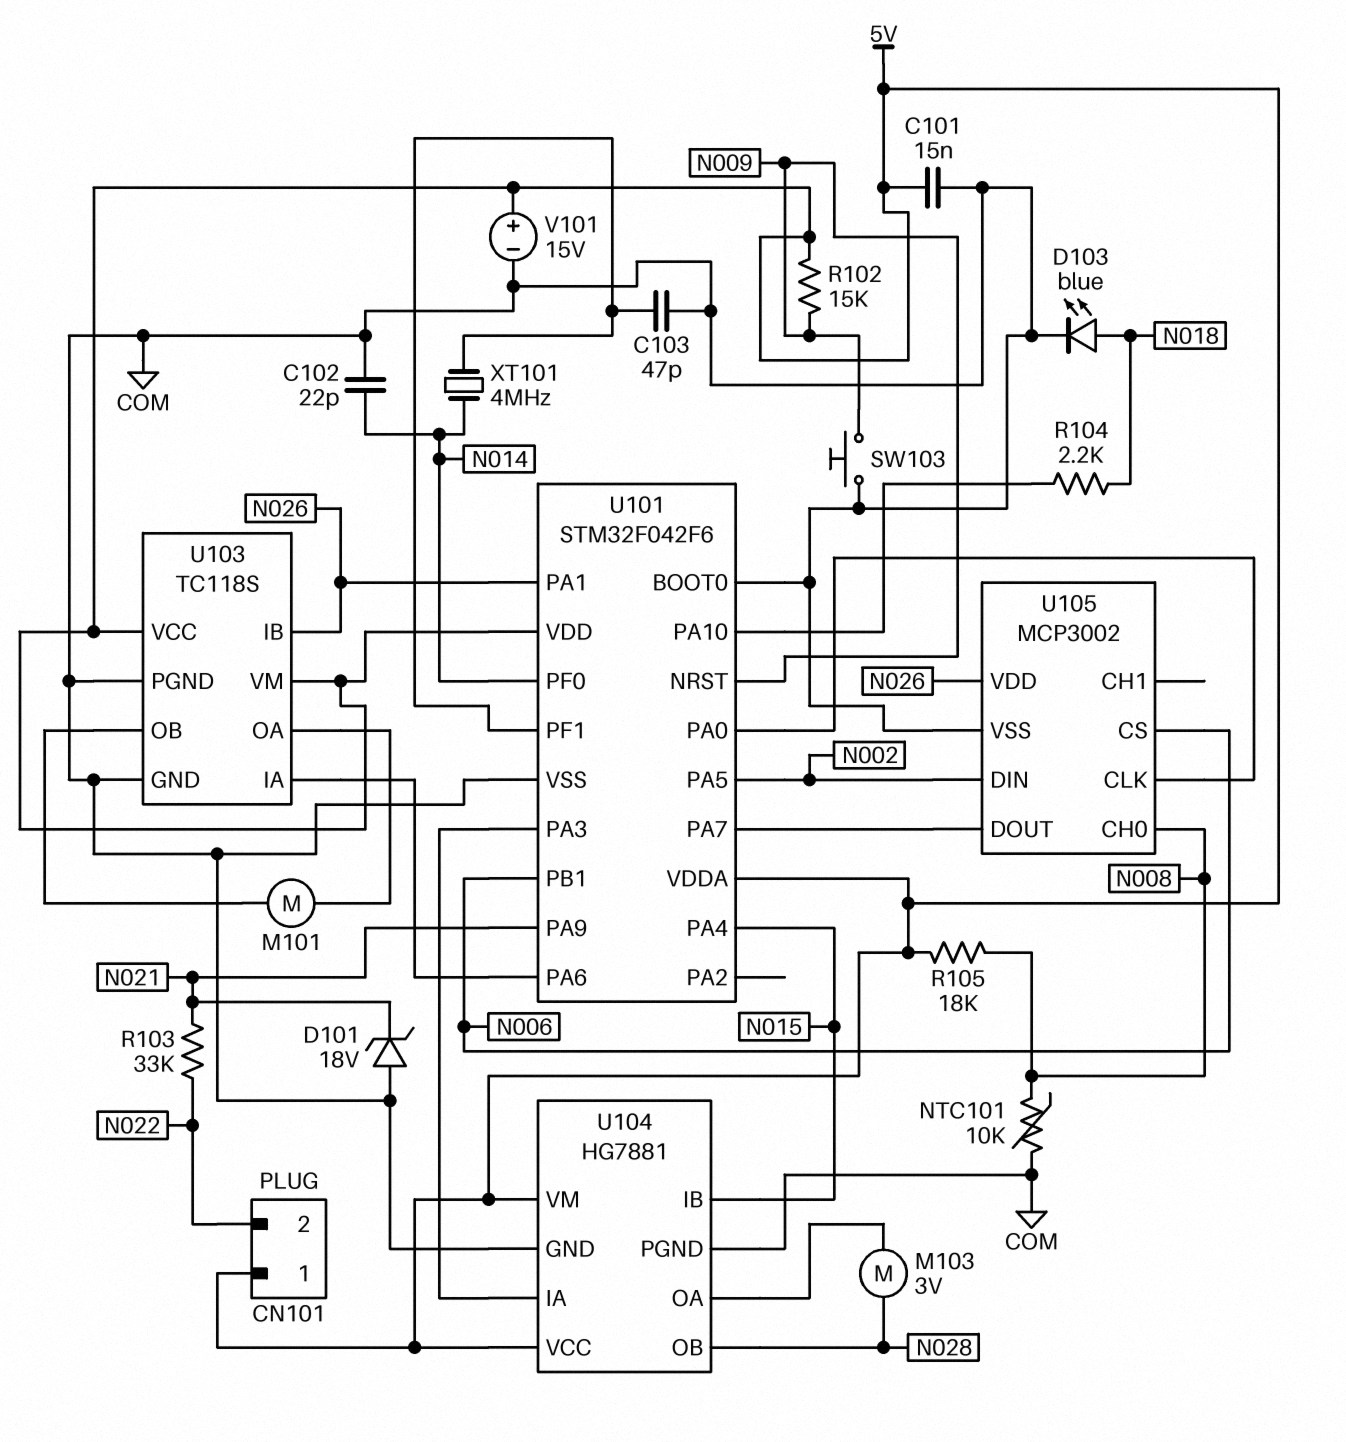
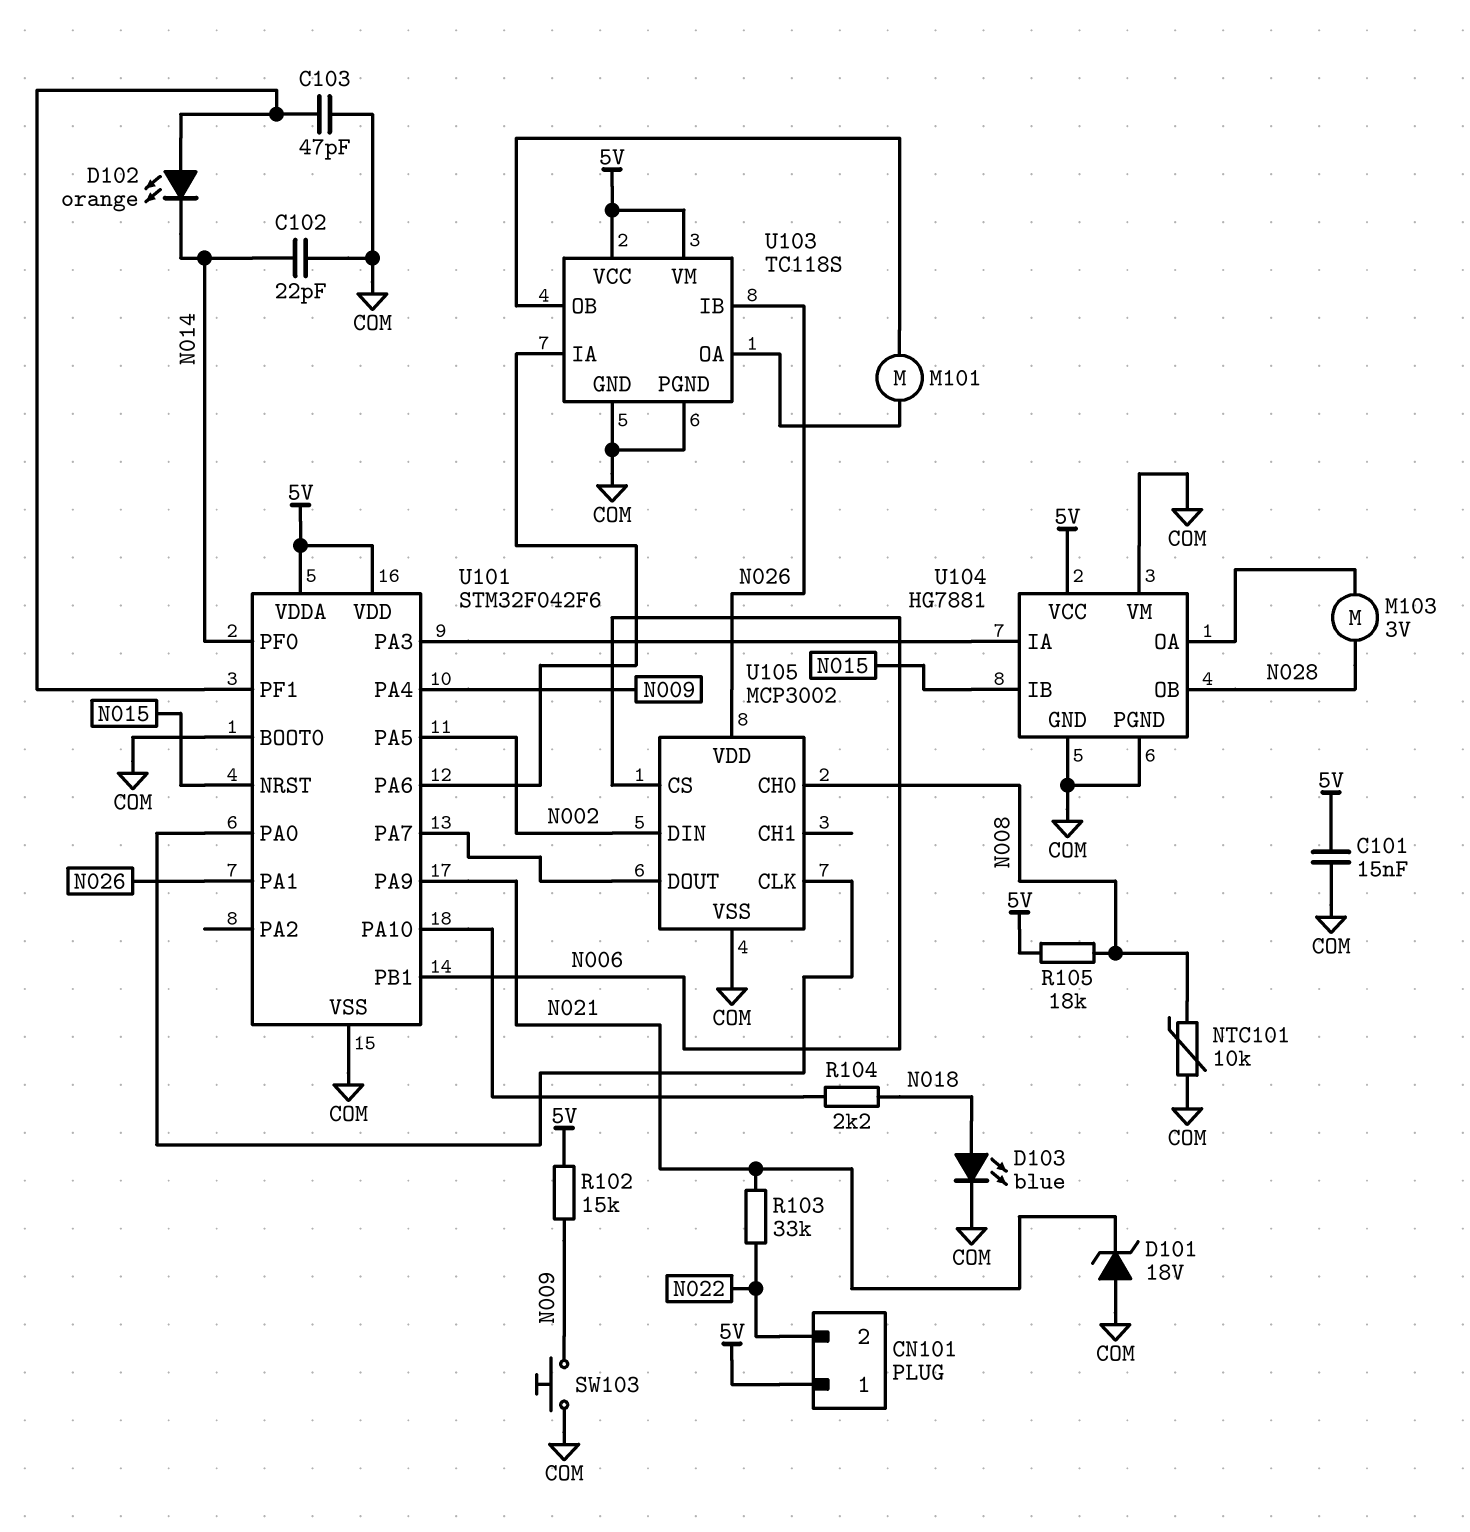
D102: none -> LED orange (A U101/PF1, K N014)
U101 pin NRST: N009 -> N015
U101 pin PA4: N015 -> N009
U104 pin VM: 5V -> COM
V101: 15V (plus 5V, minus COM) -> none
XT101: 4MHz (N014, U101/PF1) -> none

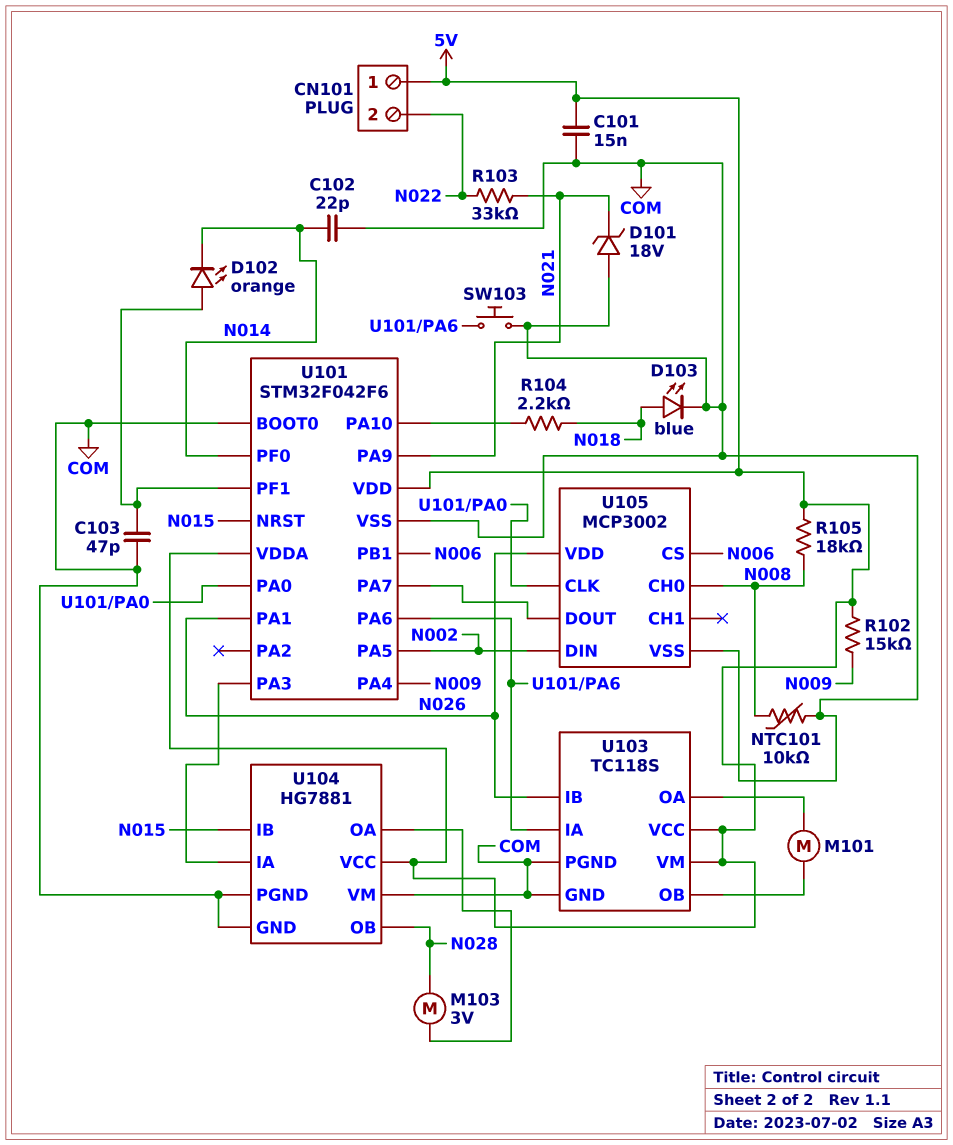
SW103: button (COM, N009) -> button (COM, U101/PA6)

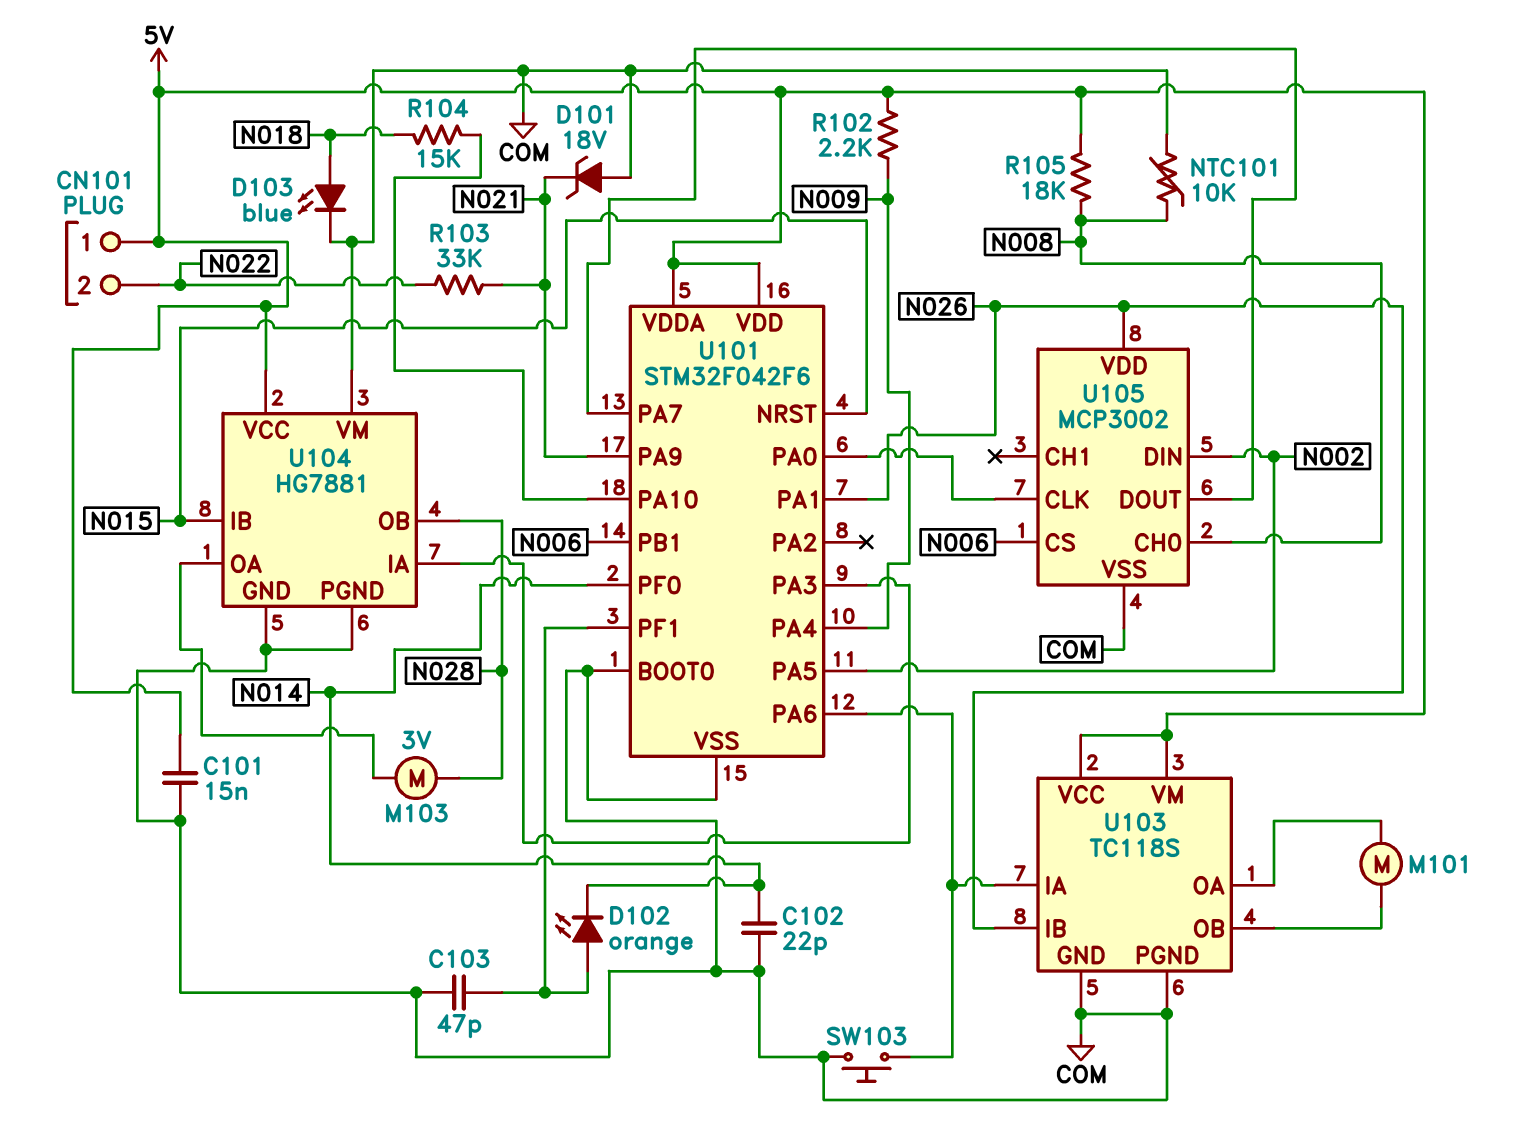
R102: 15k (5V, N009) -> 2.2k (5V, N009)
R104: 2.2k (N018, U101/PA10) -> 15k (N018, U101/PA10)

